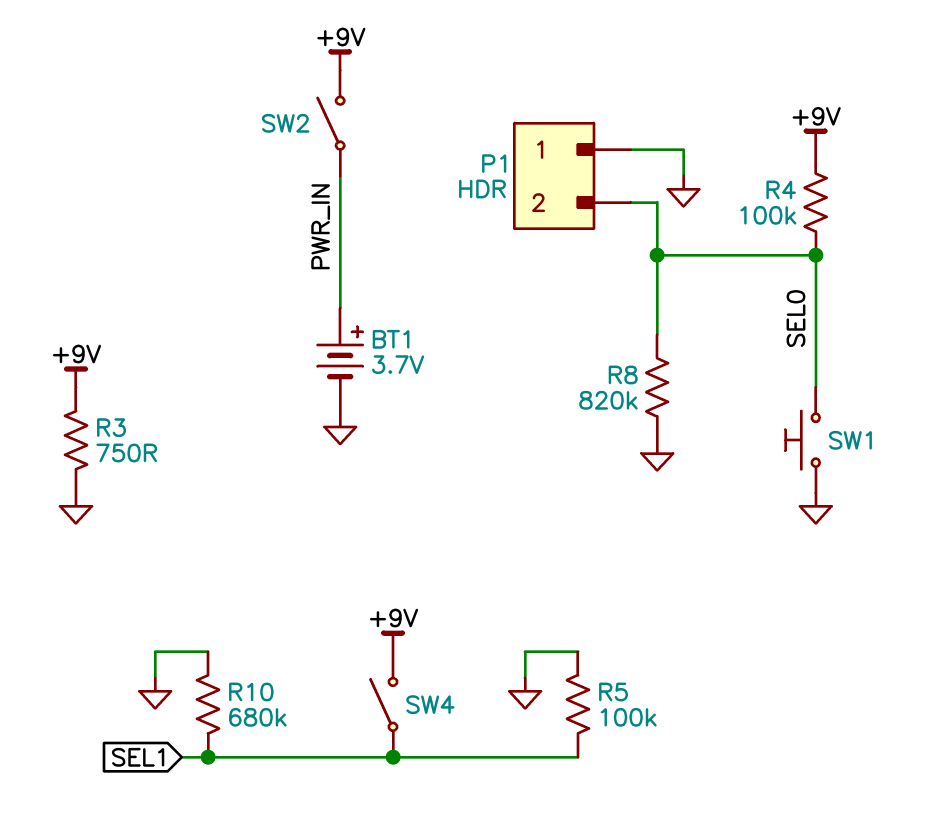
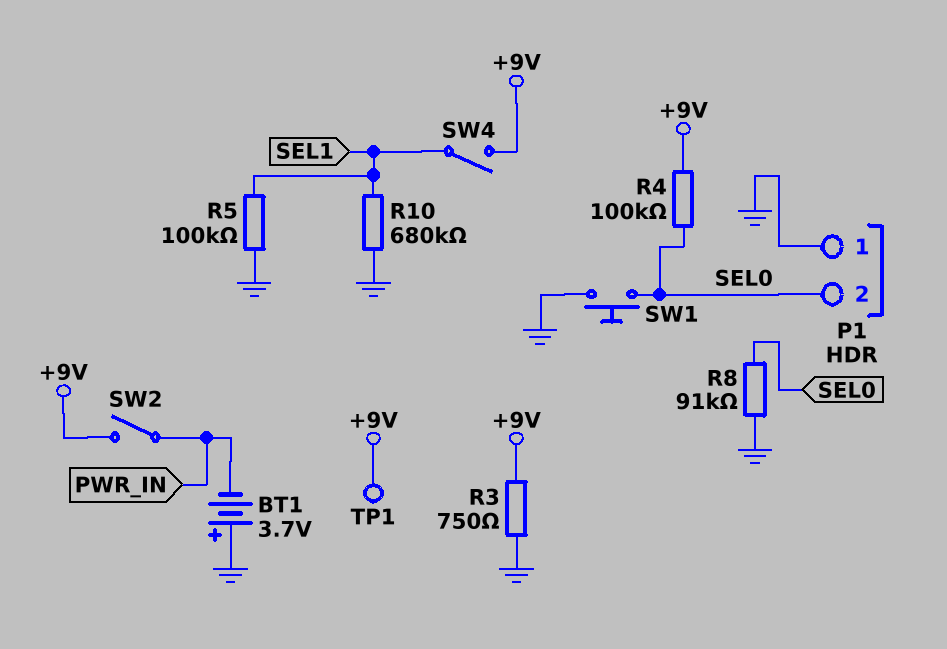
BT1: 3.7V (plus PWR_IN, minus GND) -> 3.7V (plus GND, minus PWR_IN)
R8: 820k (GND, SEL0) -> 91k (GND, SEL0)
TP1: none -> test point (+9V)

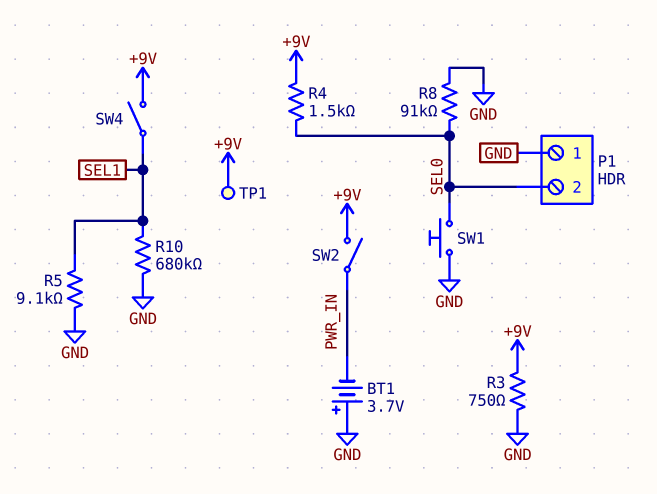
R4: 100k (+9V, SEL0) -> 1.5k (+9V, SEL0)
R5: 100k (GND, SEL1) -> 9.1k (GND, SEL1)

